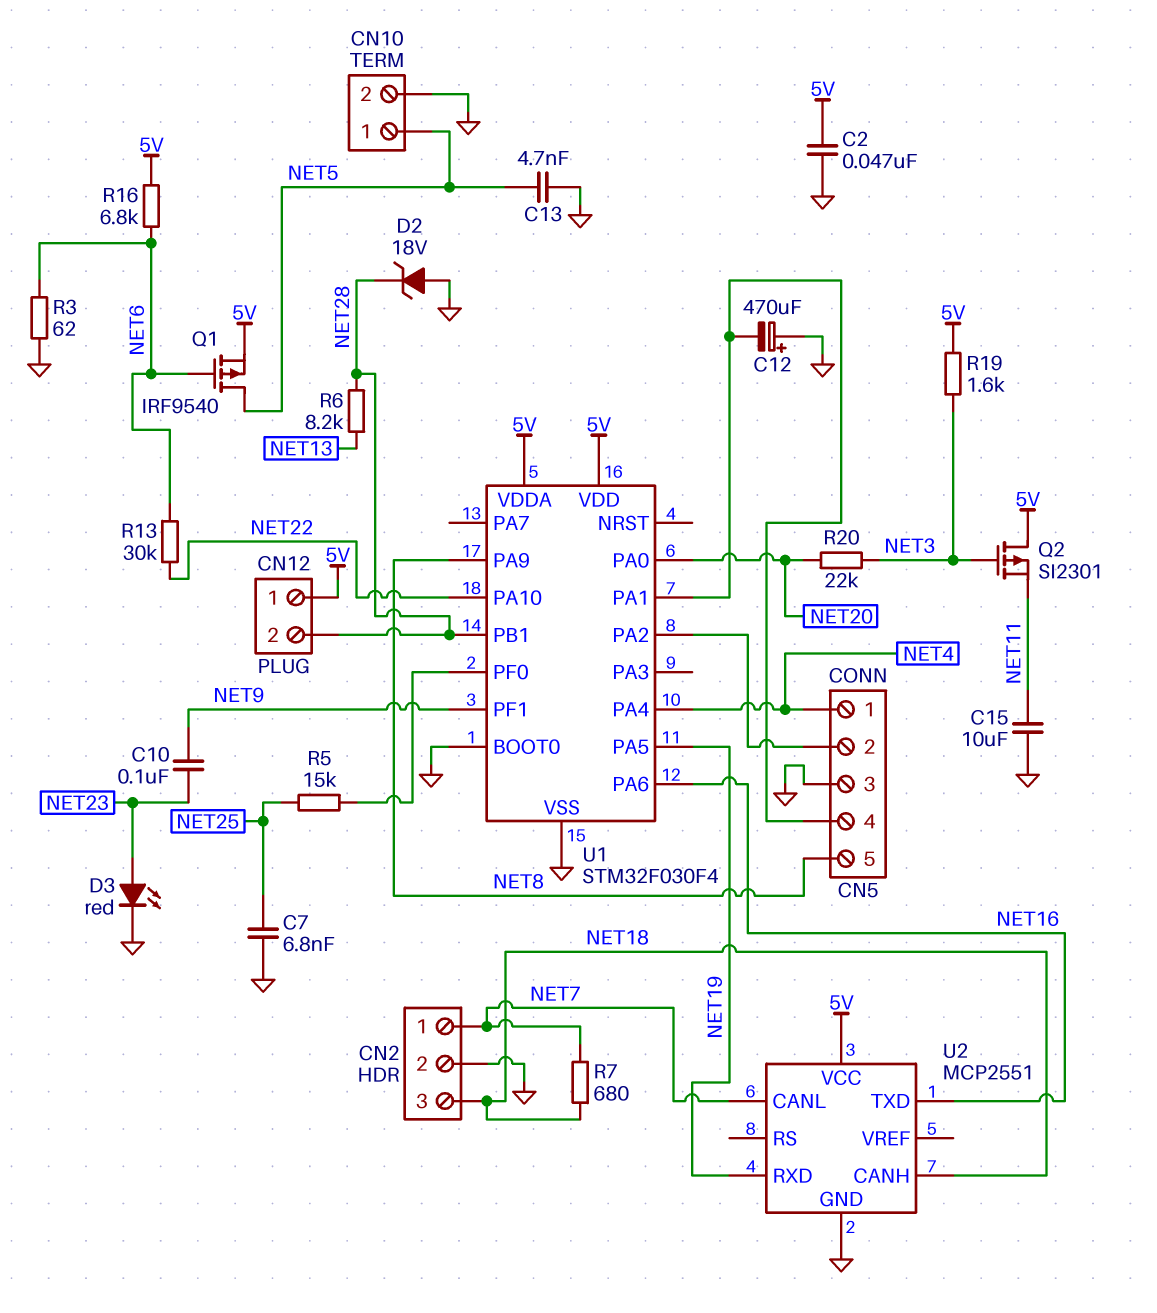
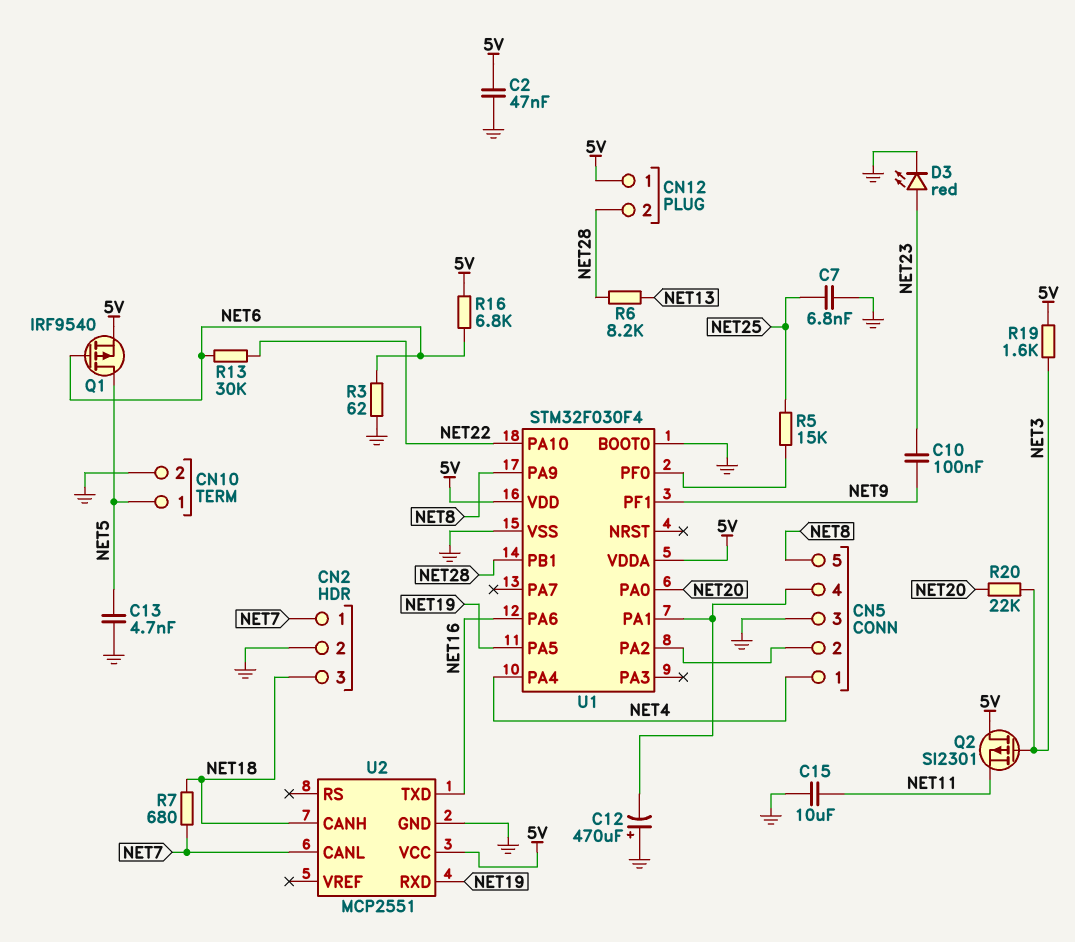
D2: zener 18V (A GND, K NET28) -> none

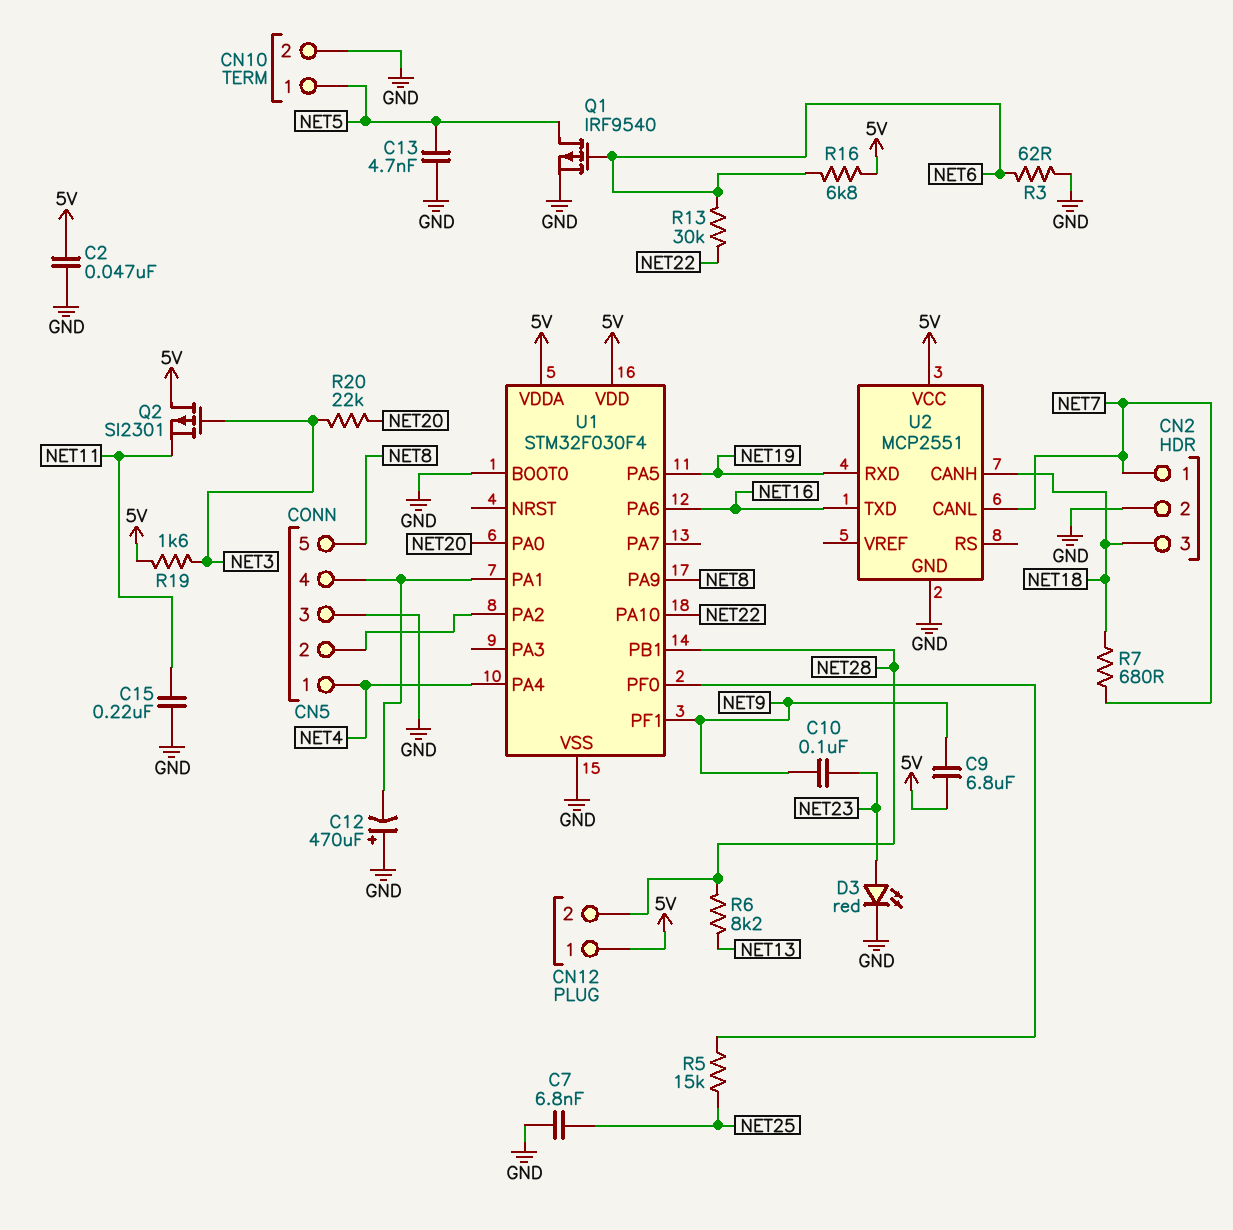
C9: none -> 6.8uF (5V, NET9)
C15: 10uF (GND, NET11) -> 220nF (GND, NET11)
Q1: PMOS IRF9540 (G NET6, D NET5, S 5V) -> PMOS IRF9540 (G NET6, D NET5, S GND)

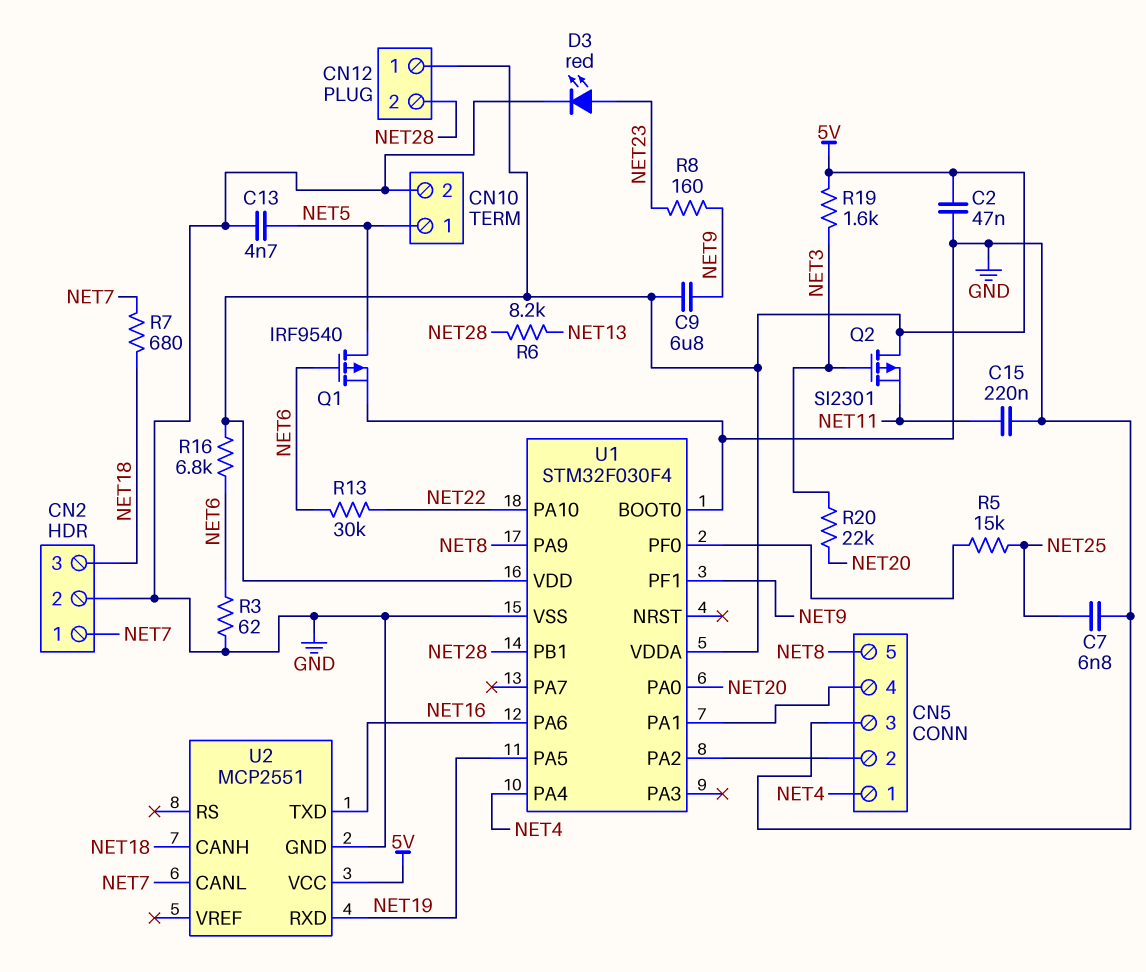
C10: 100nF (NET9, NET23) -> none
C12: 470uF (plus GND, minus CN5/4) -> none
R8: none -> 160 (NET9, NET23)

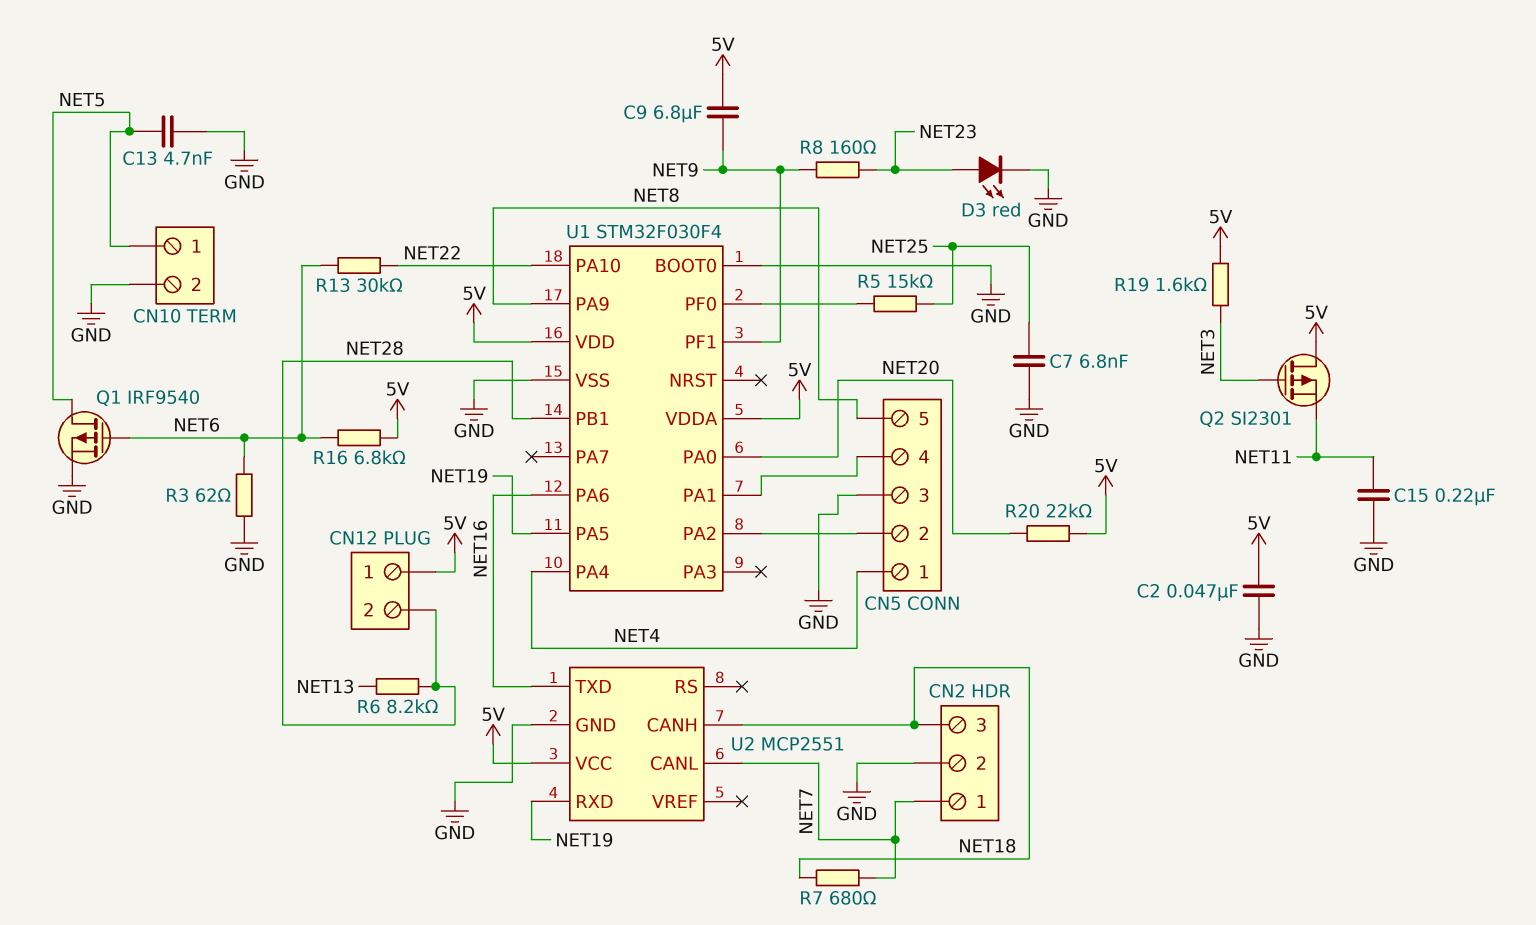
R20: 22k (NET3, NET20) -> 22k (5V, NET20)

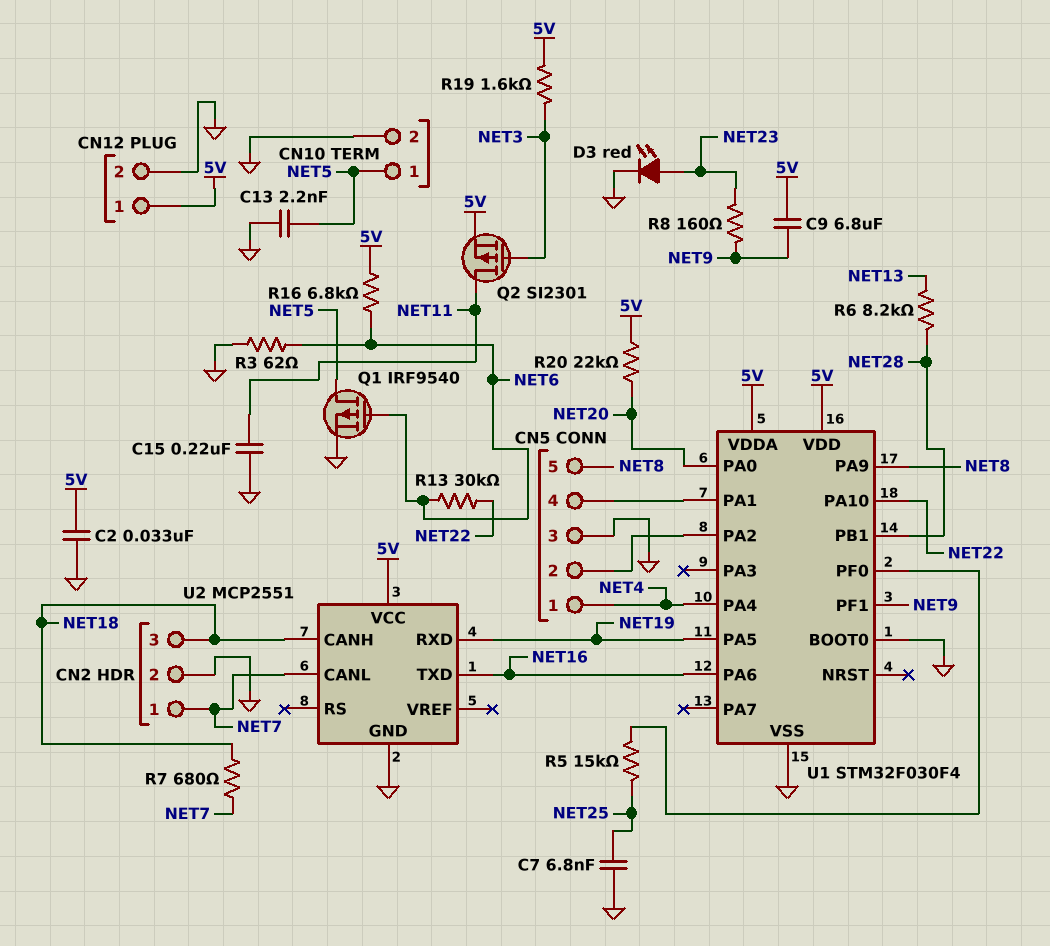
C2: 47nF (5V, GND) -> 33nF (5V, GND)
C13: 4.7nF (GND, NET5) -> 2.2nF (GND, NET5)
CN12 pin 2: NET28 -> GND
Q2: PMOS SI2301 (G NET3, D 5V, S NET11) -> PMOS SI2301 (G NET3, D NET11, S 5V)

